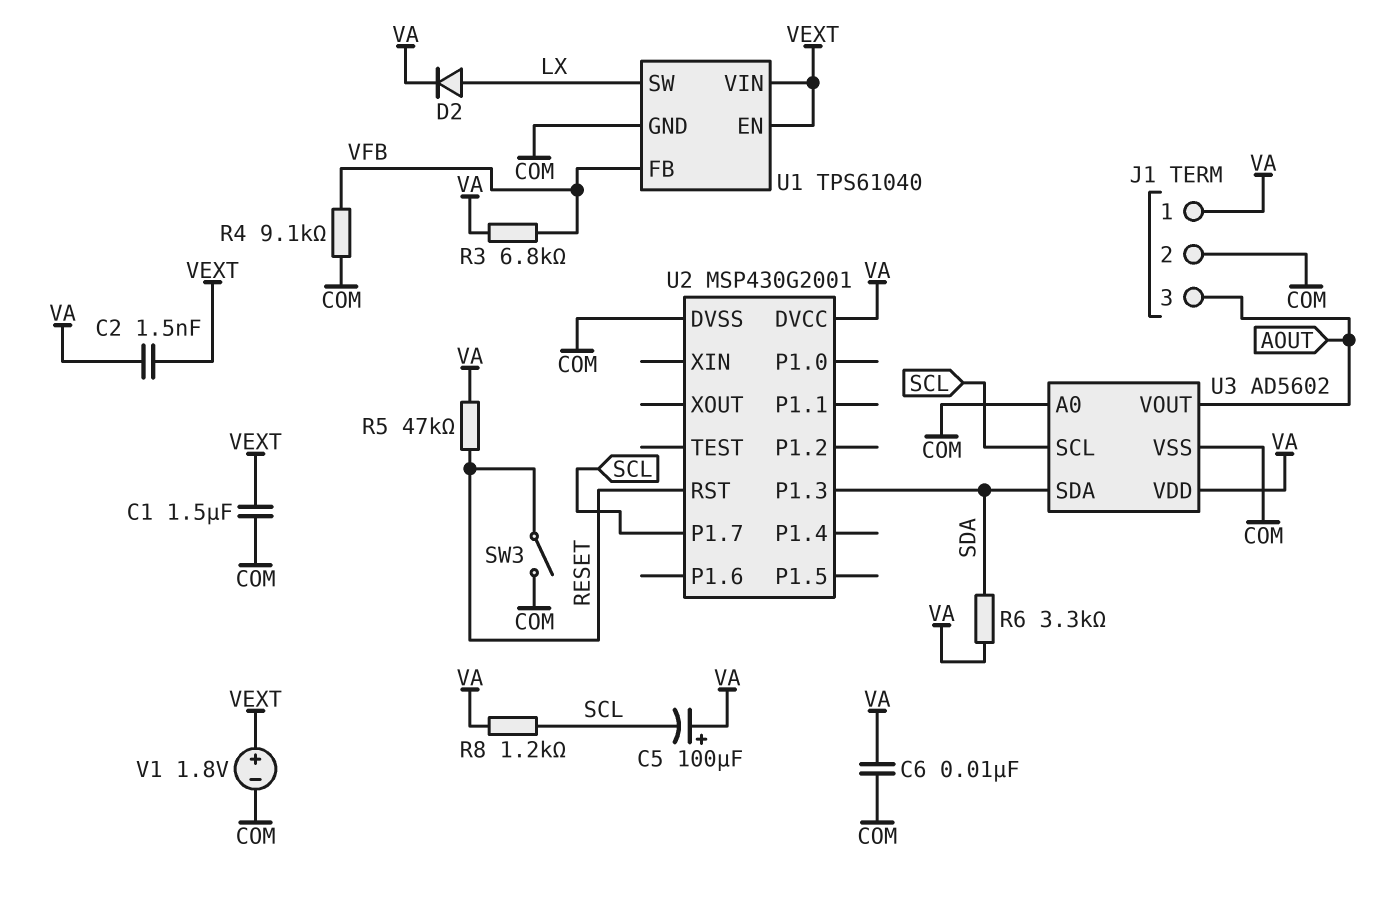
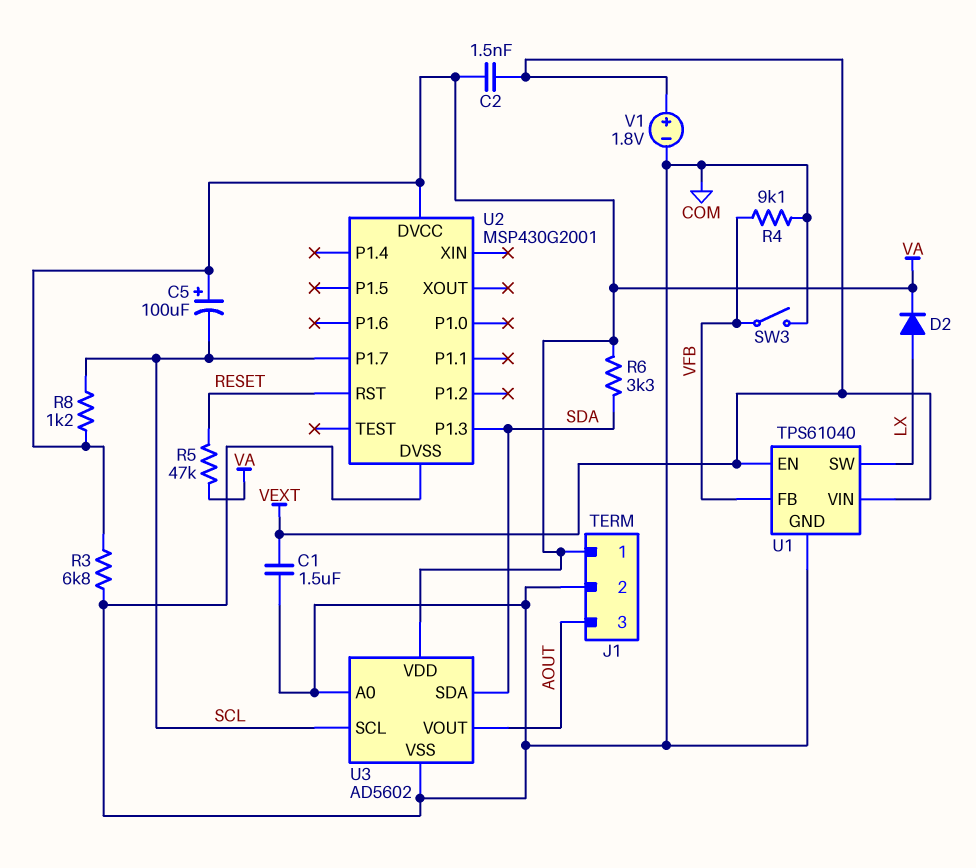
C6: 10nF (COM, VA) -> none
R3: 6.8k (VA, VFB) -> 6.8k (COM, VA)
SW3: switch (COM, RESET) -> switch (COM, VFB)

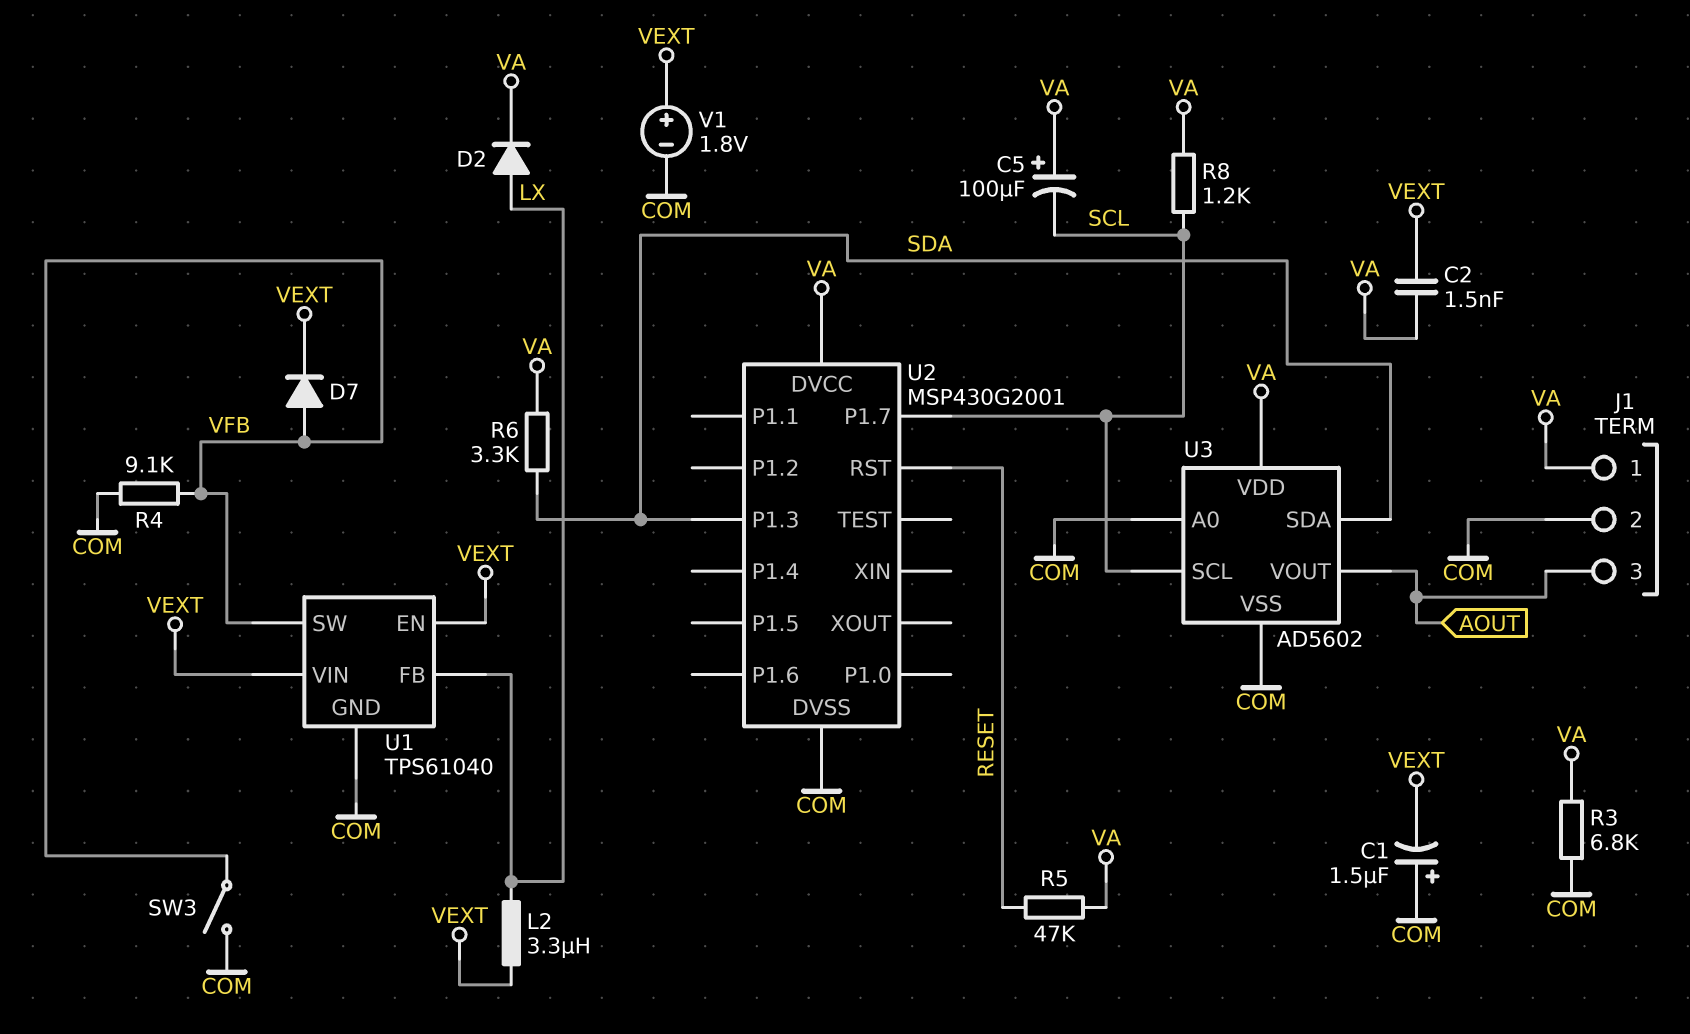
C1: 1.5uF (COM, VEXT) -> 1.5uF (plus COM, minus VEXT)
D7: none -> diode (A VFB, K VEXT)
L2: none -> 3.3uH (LX, VEXT)
U1 pin FB: VFB -> LX
U1 pin SW: LX -> VFB

